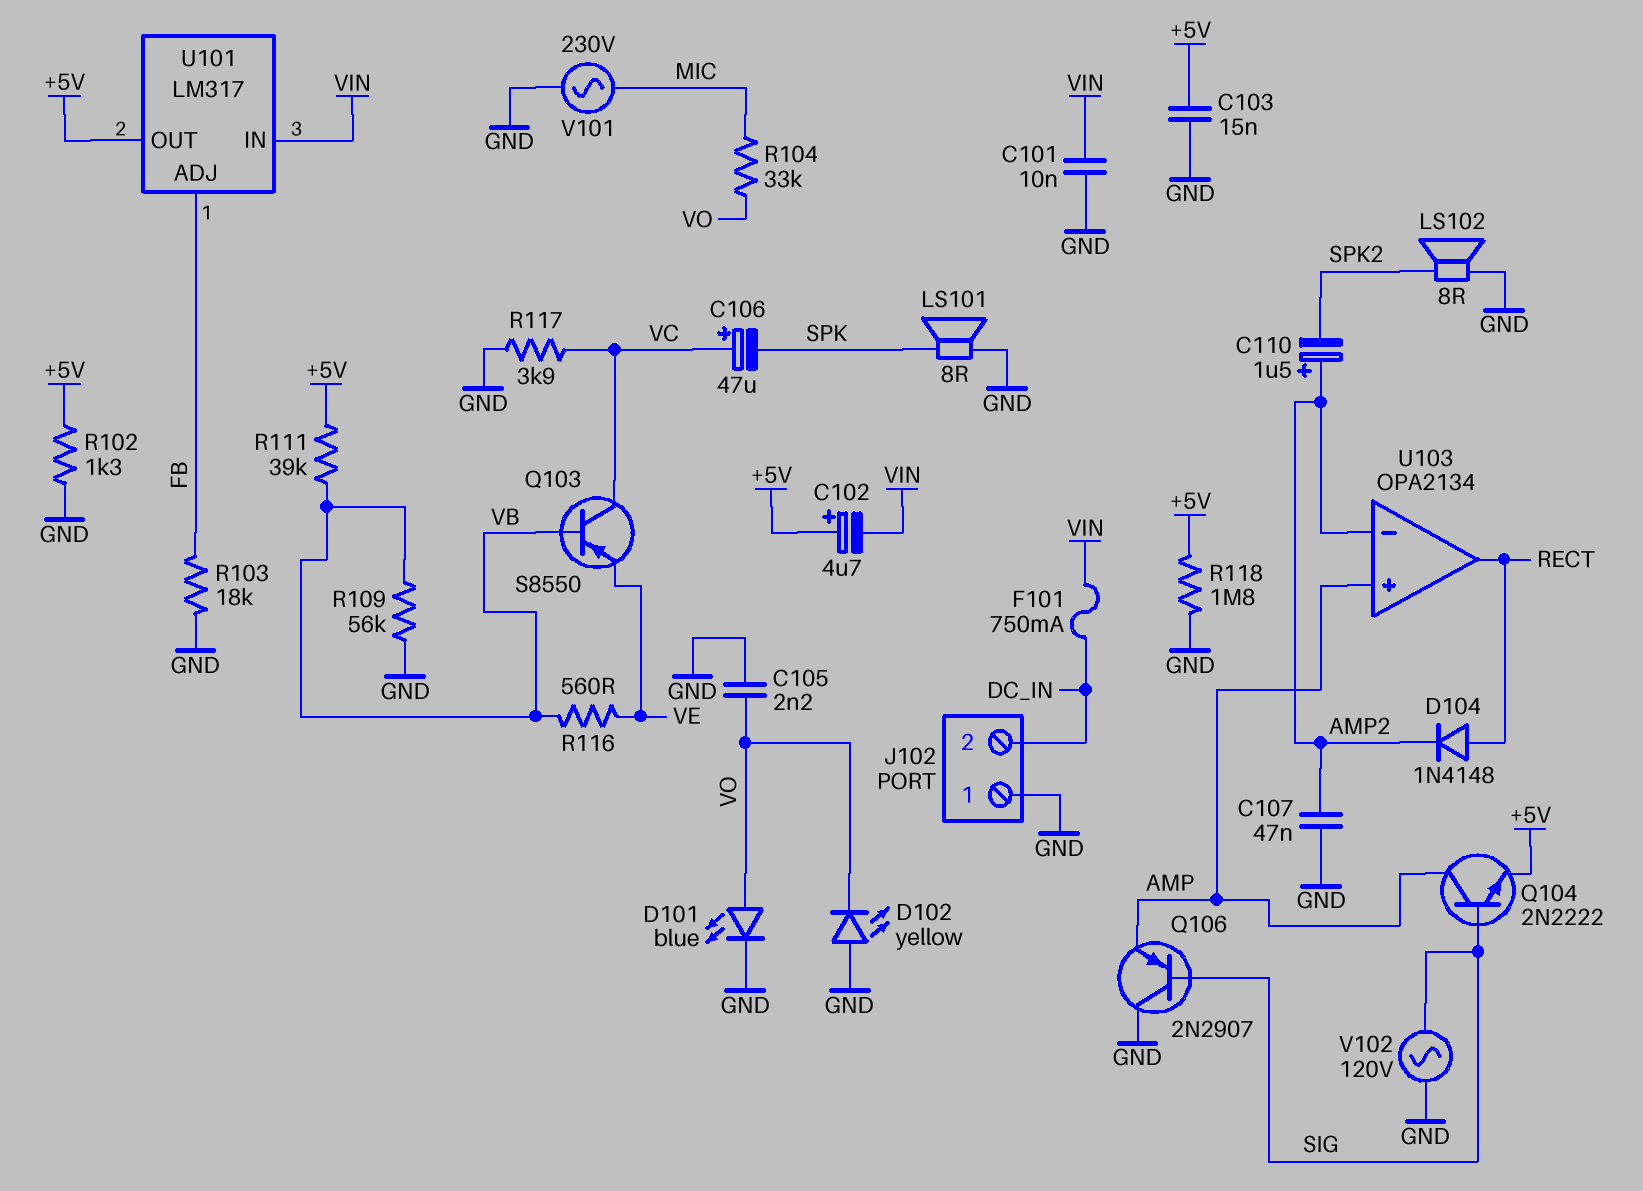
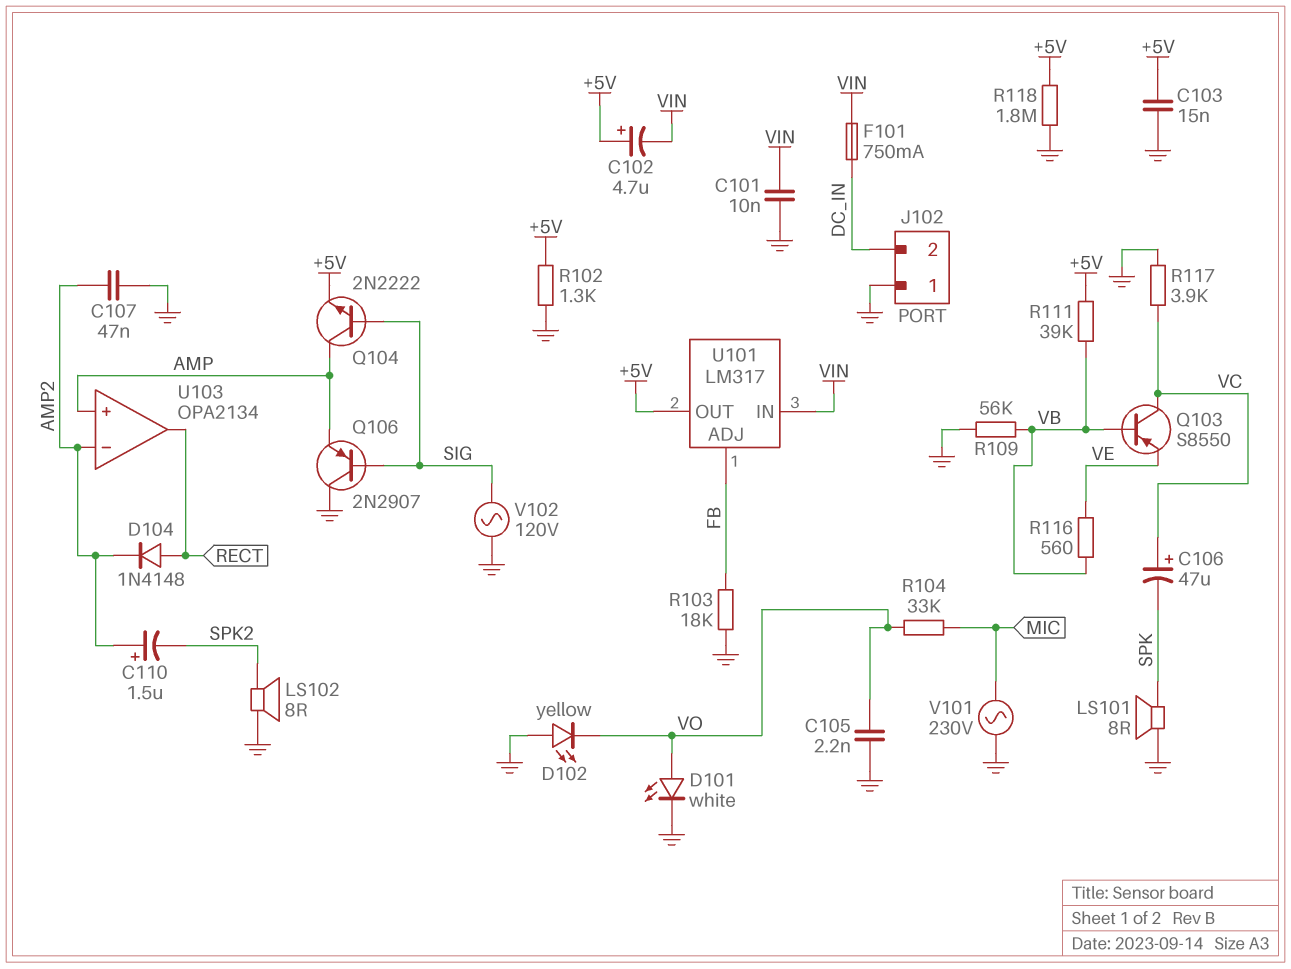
D101: LED blue (A VO, K GND) -> LED white (A VO, K GND)

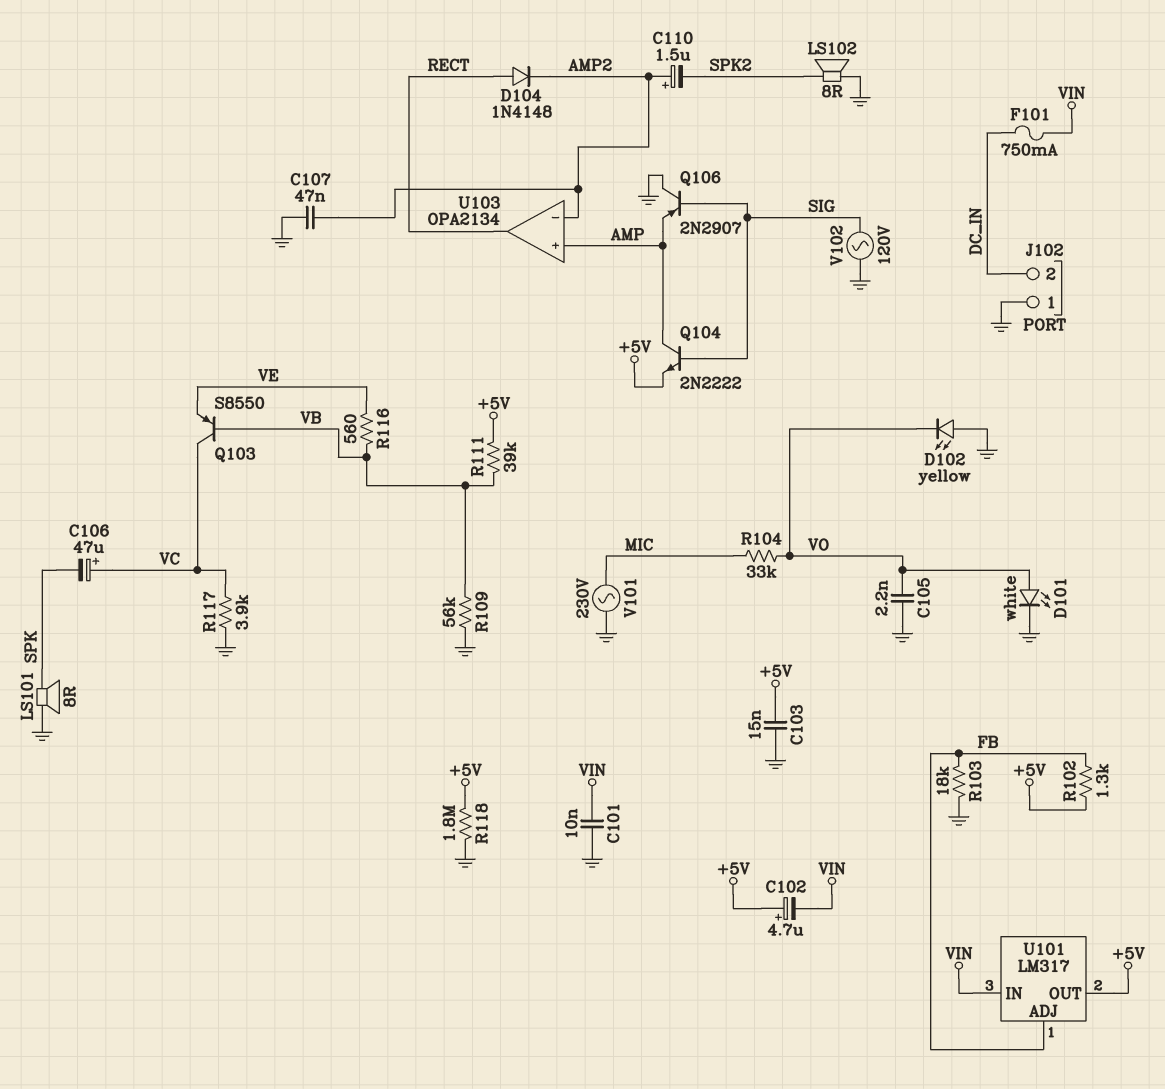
R102: 1.3k (+5V, GND) -> 1.3k (+5V, FB)

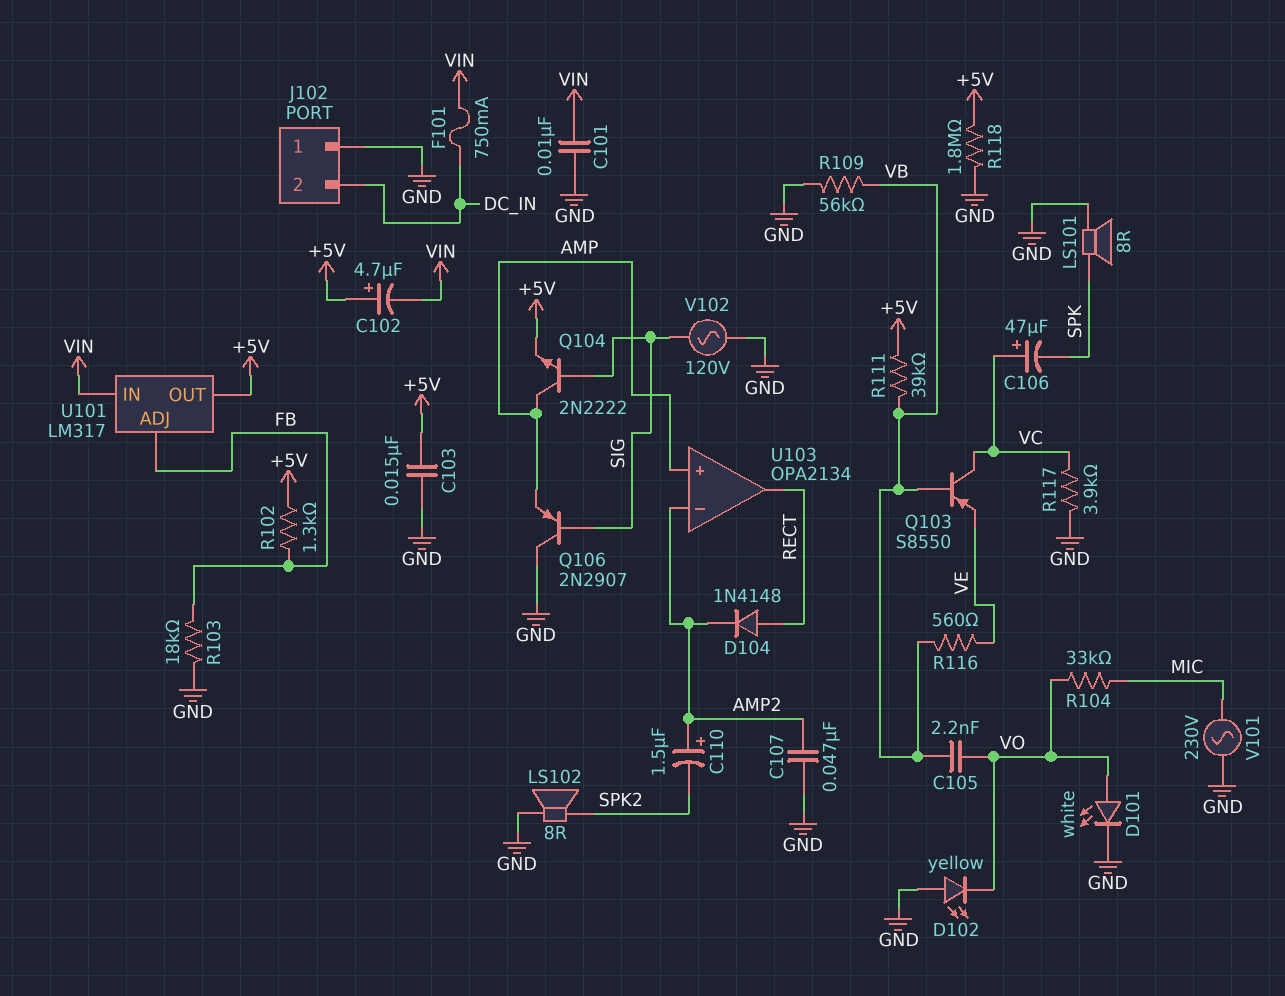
C105: 2.2nF (GND, VO) -> 2.2nF (VB, VO)

